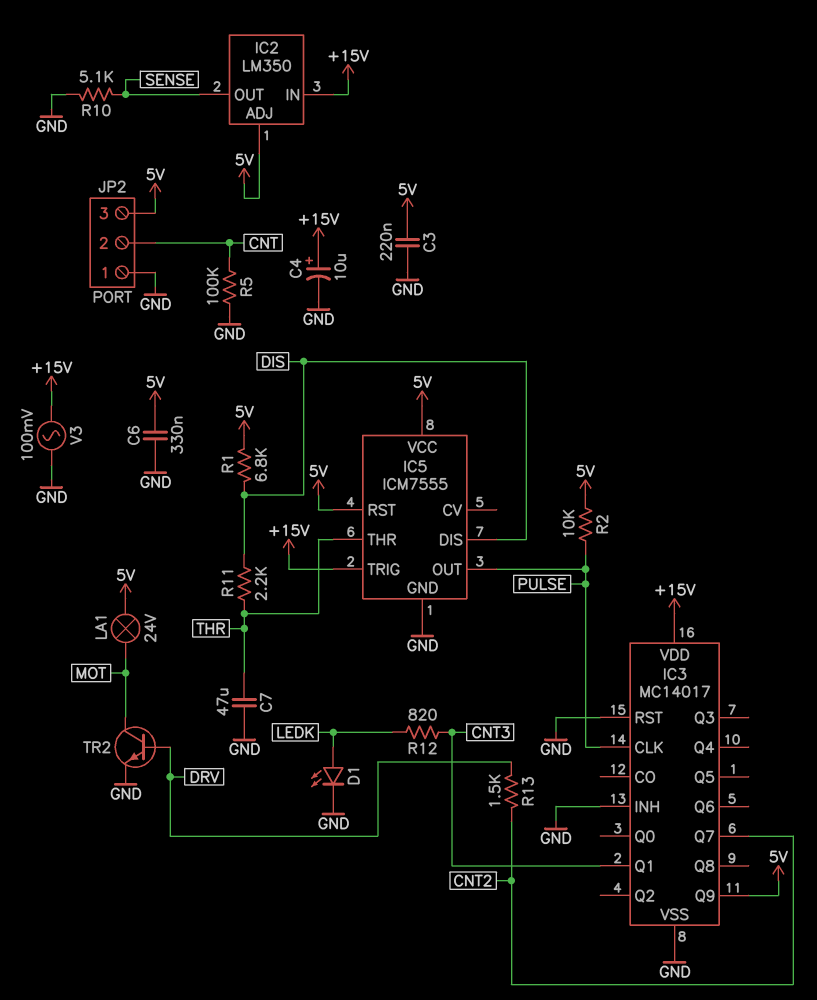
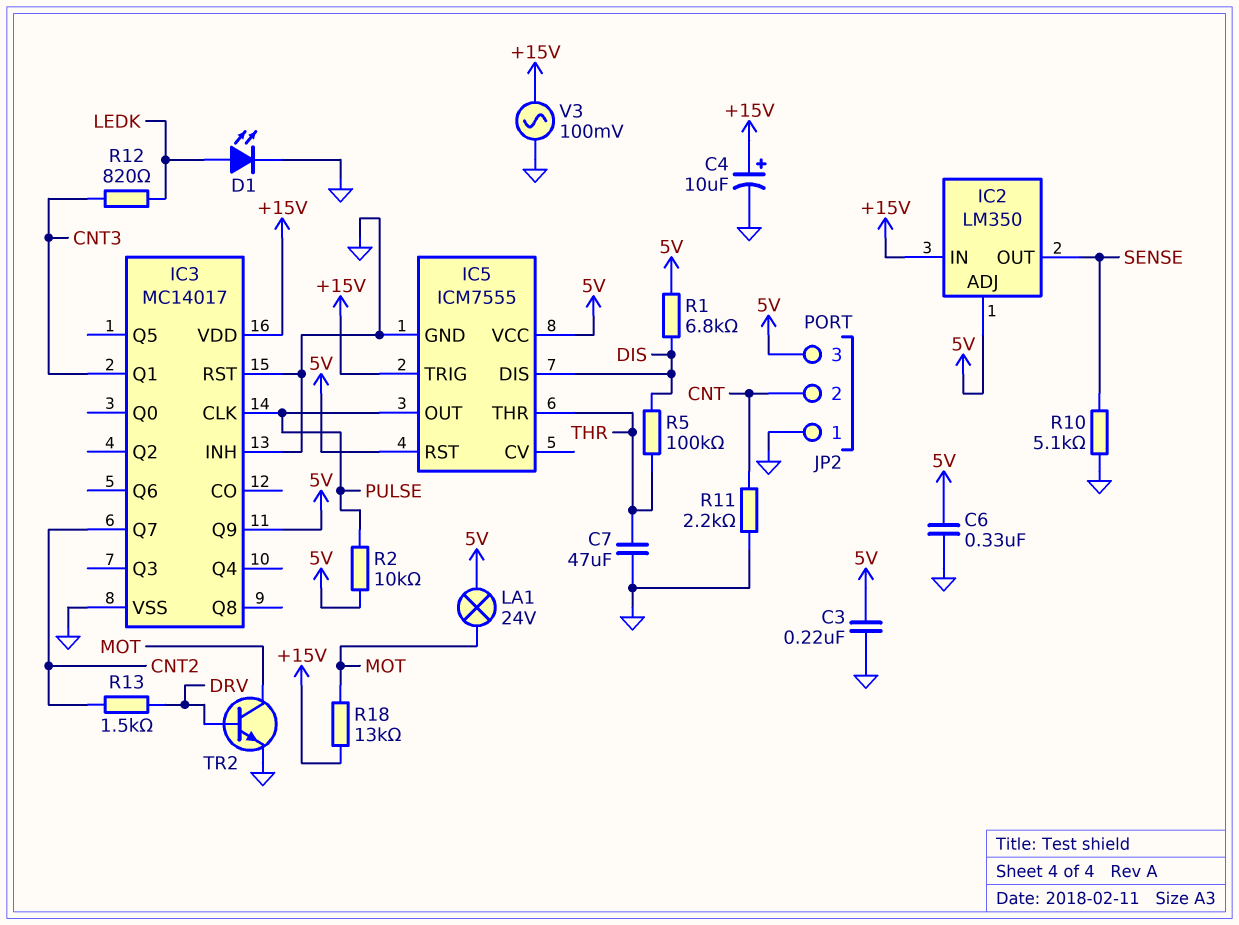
R5: 100k (CNT, GND) -> 100k (DIS, THR)
R11: 2.2k (DIS, THR) -> 2.2k (CNT, GND)
R18: none -> 13k (+15V, MOT)

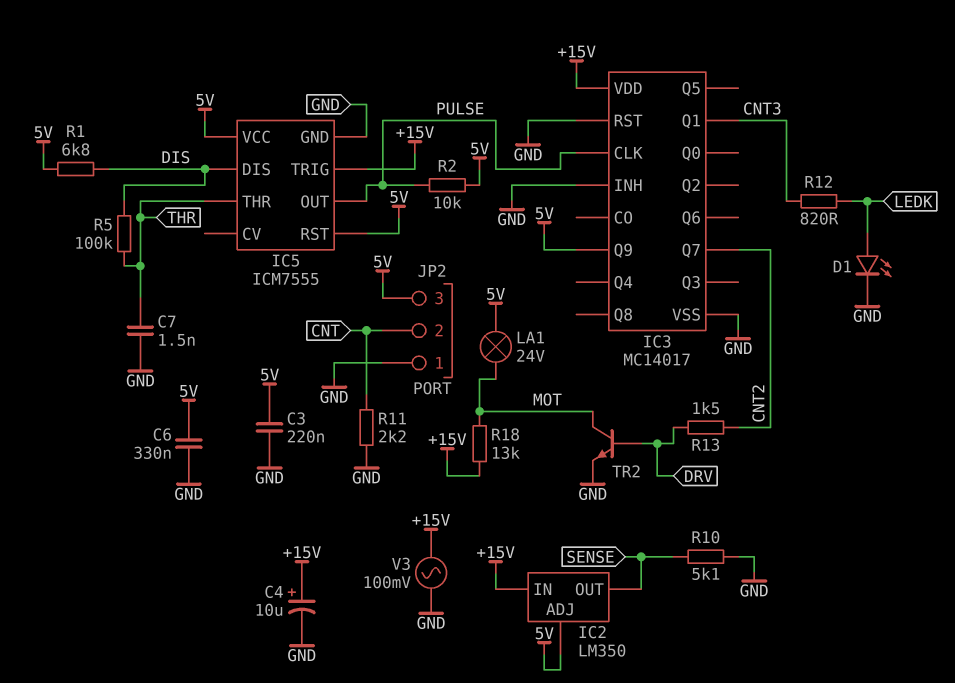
C7: 47uF (GND, THR) -> 1.5nF (GND, THR)

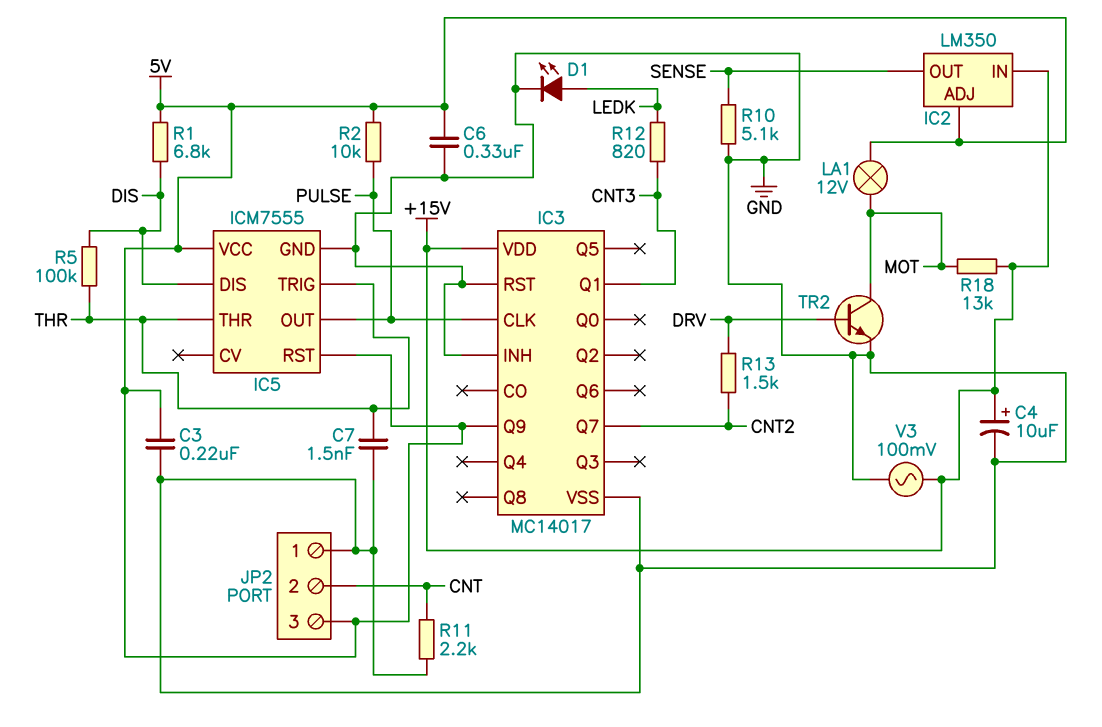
IC5 pin TRIG: +15V -> THR
LA1: lamp 24V (5V, MOT) -> lamp 12V (5V, MOT)

